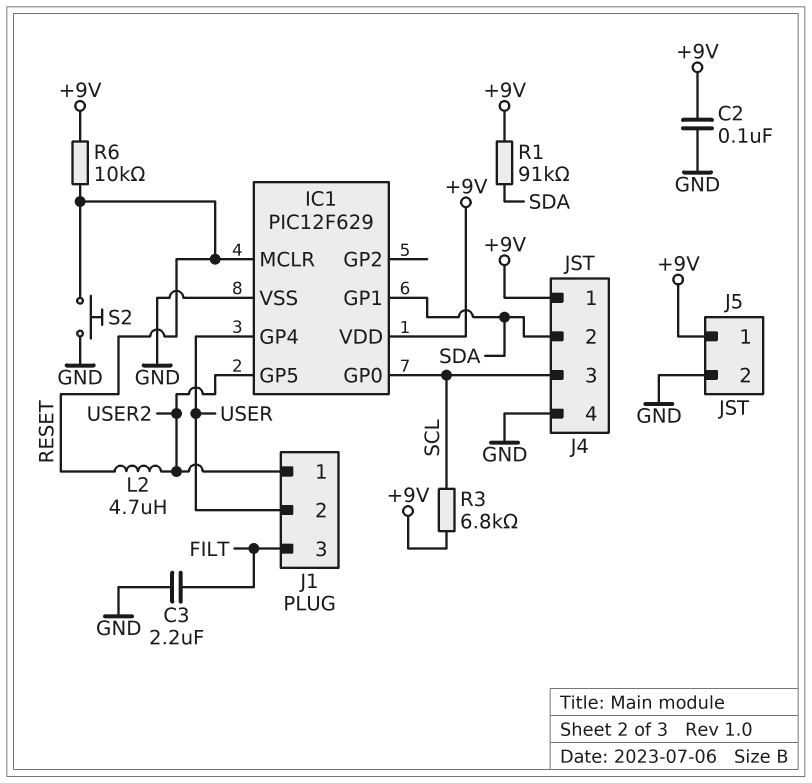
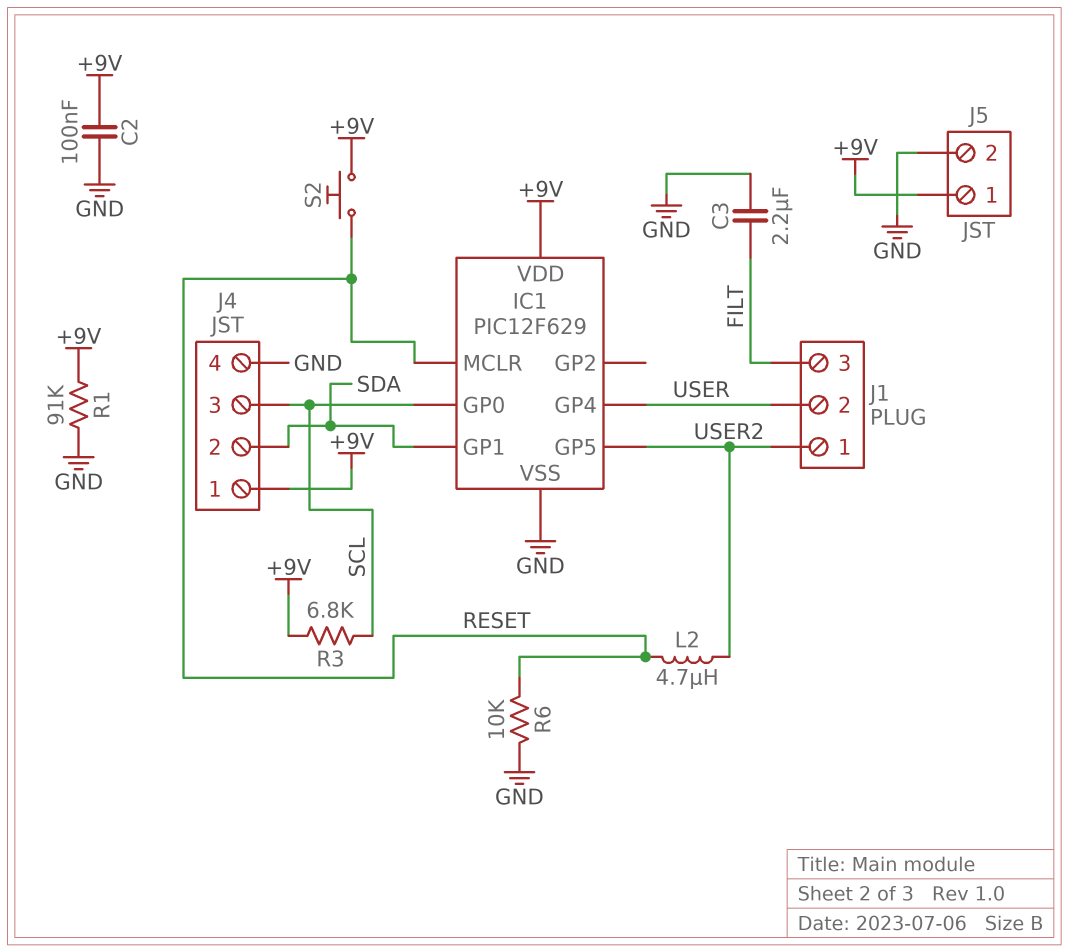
R1: 91k (+9V, SDA) -> 91k (+9V, GND)
R6: 10k (+9V, RESET) -> 10k (GND, RESET)
S2: button (GND, RESET) -> button (+9V, RESET)

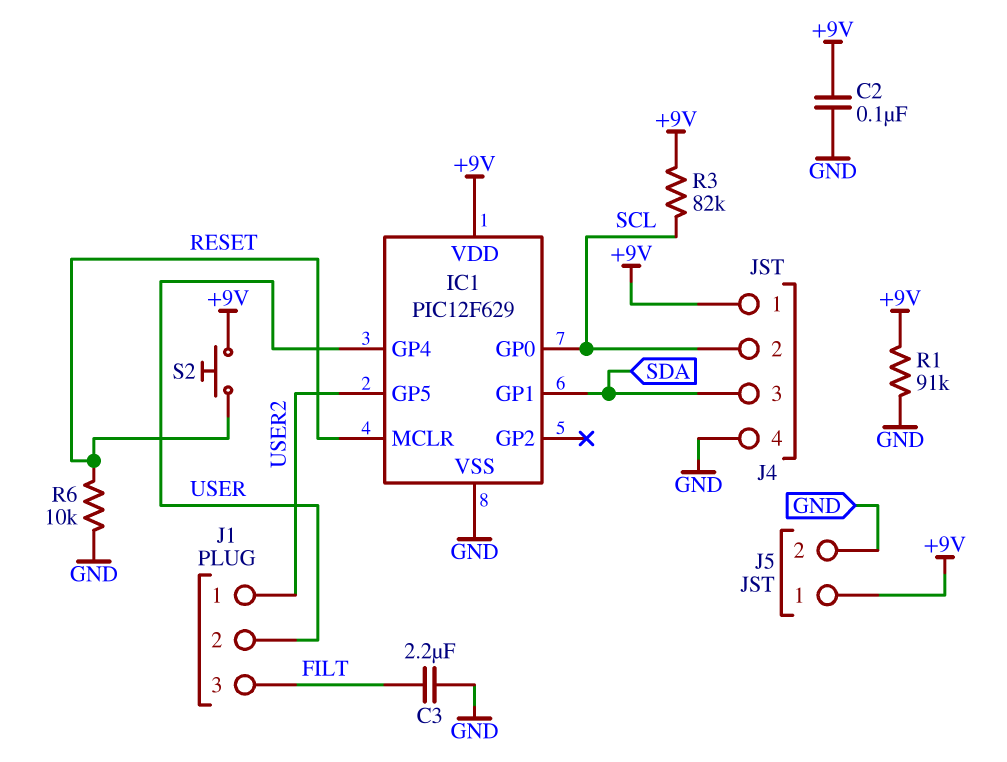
J4 pin 2: SDA -> SCL
J4 pin 3: SCL -> SDA
L2: 4.7uH (RESET, USER2) -> none
R3: 6.8k (+9V, SCL) -> 82k (+9V, SCL)

